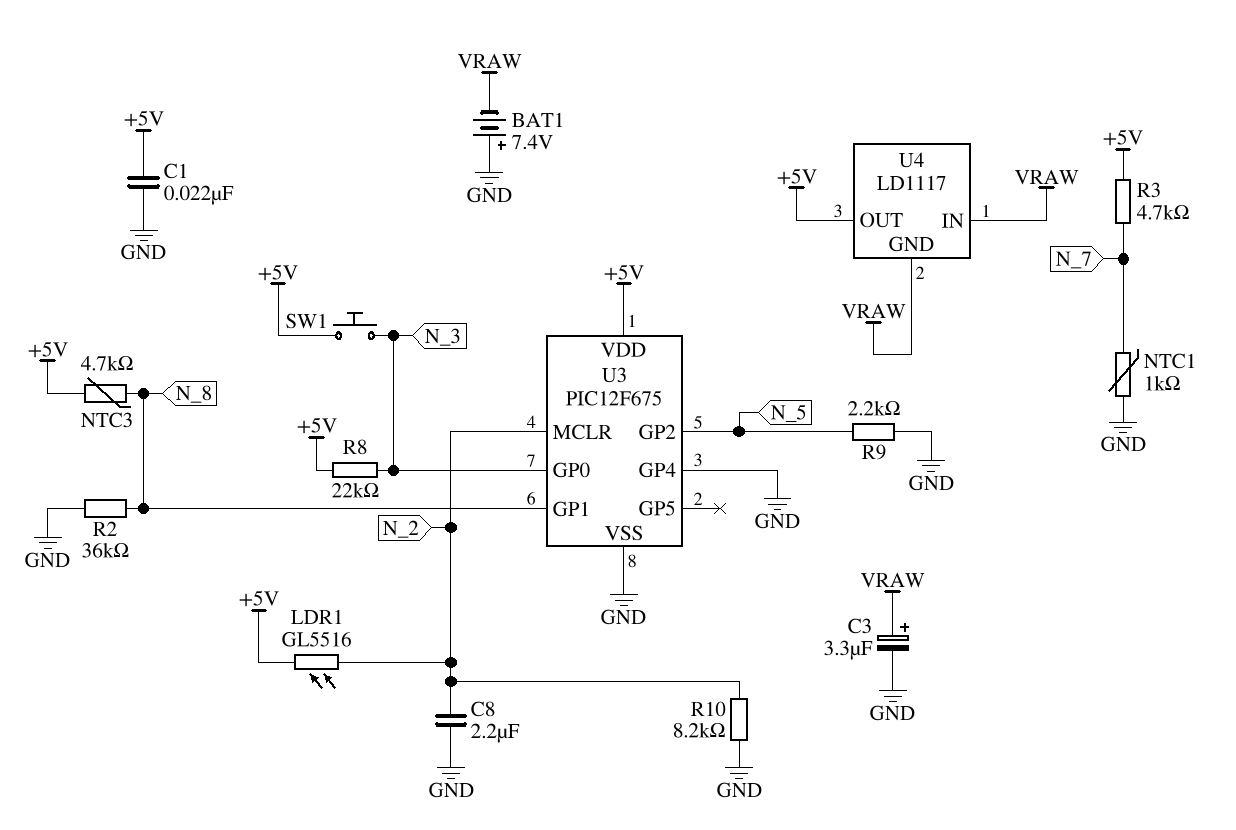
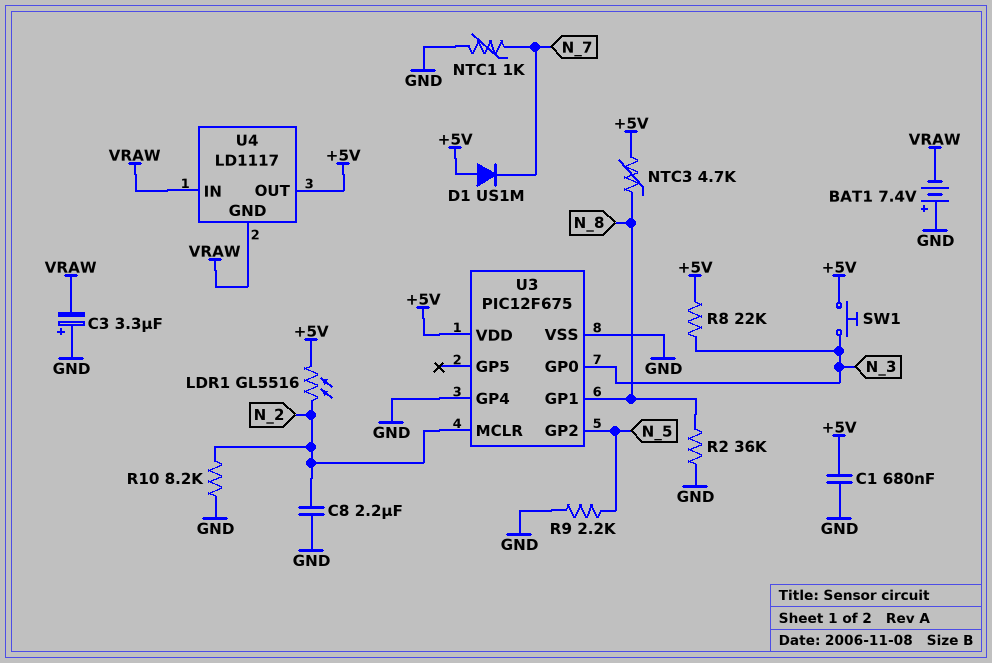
C1: 22nF (+5V, GND) -> 680nF (+5V, GND)
C3: 3.3uF (plus VRAW, minus GND) -> 3.3uF (plus GND, minus VRAW)
D1: none -> diode US1M (A +5V, K N_7)
R3: 4.7k (+5V, N_7) -> none

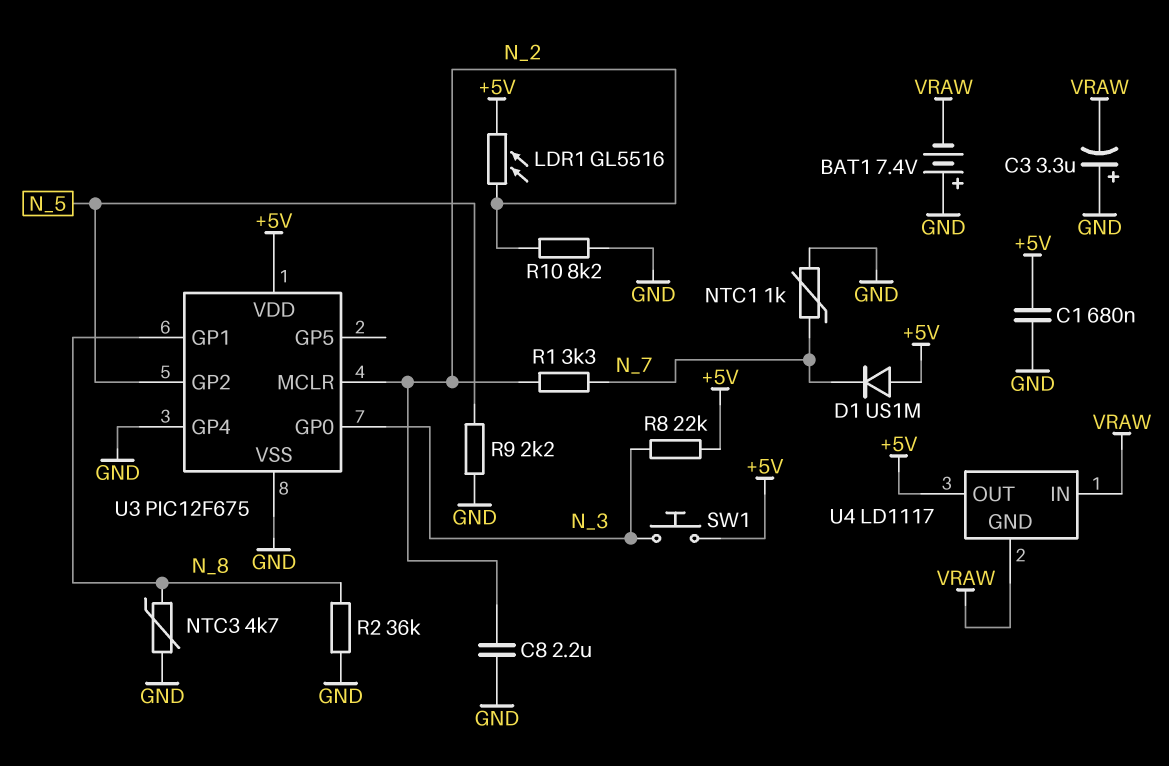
NTC3: 4.7k (+5V, N_8) -> 4.7k (GND, N_8)
R1: none -> 3.3k (N_2, N_7)

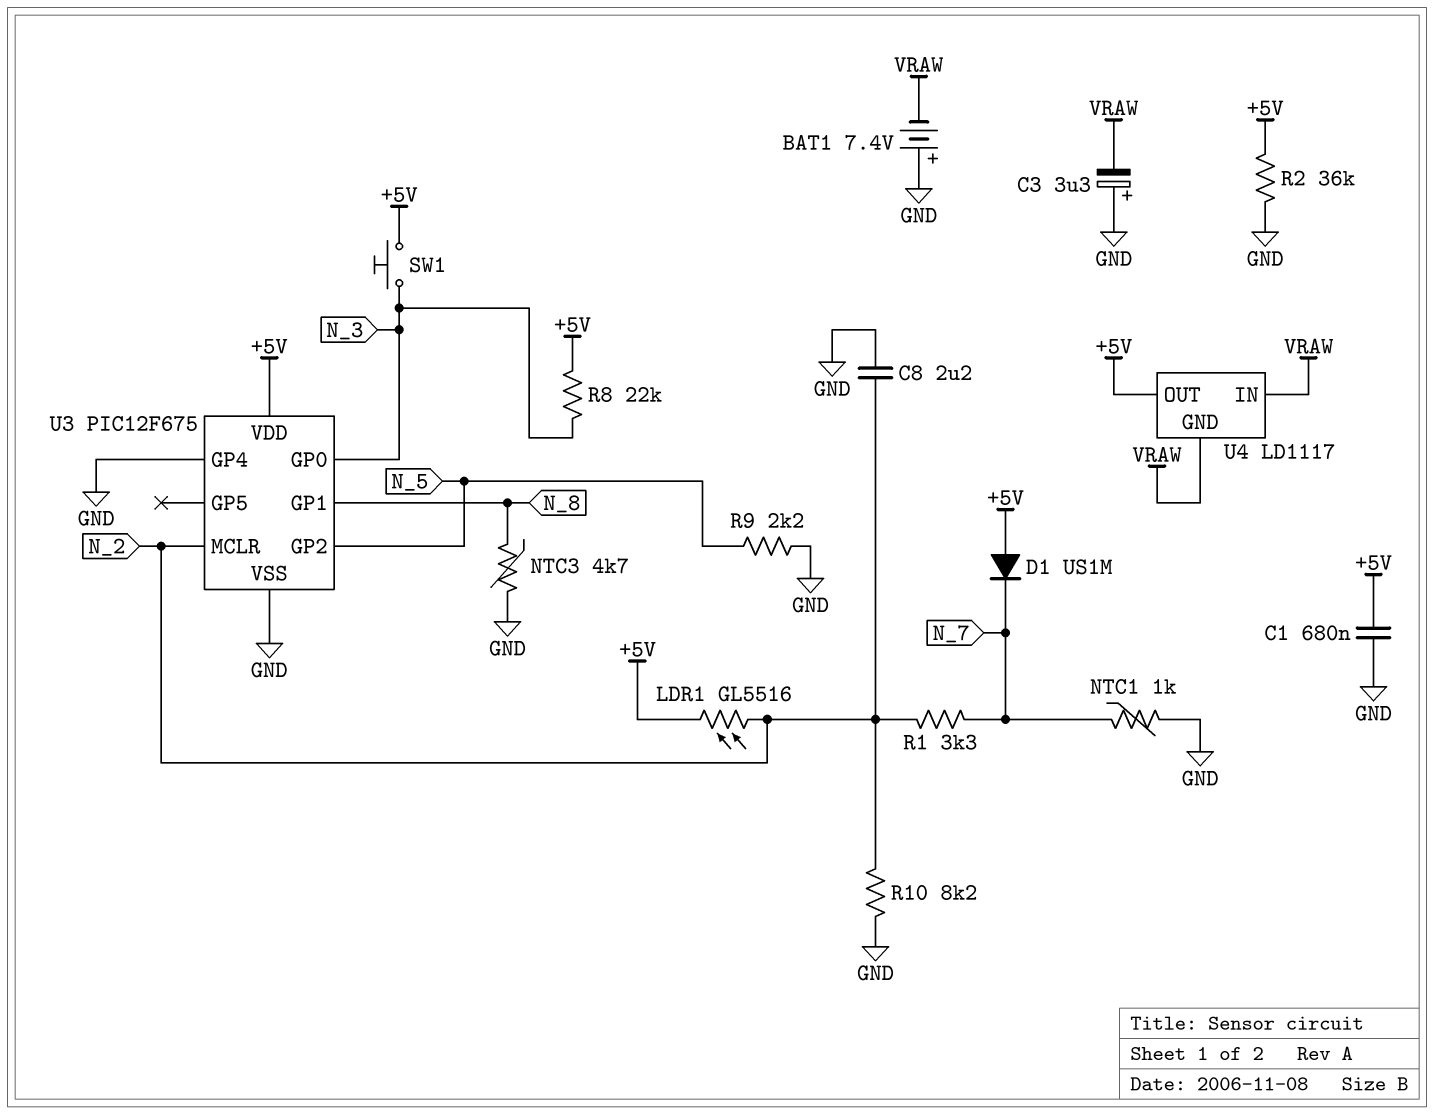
R2: 36k (GND, N_8) -> 36k (+5V, GND)

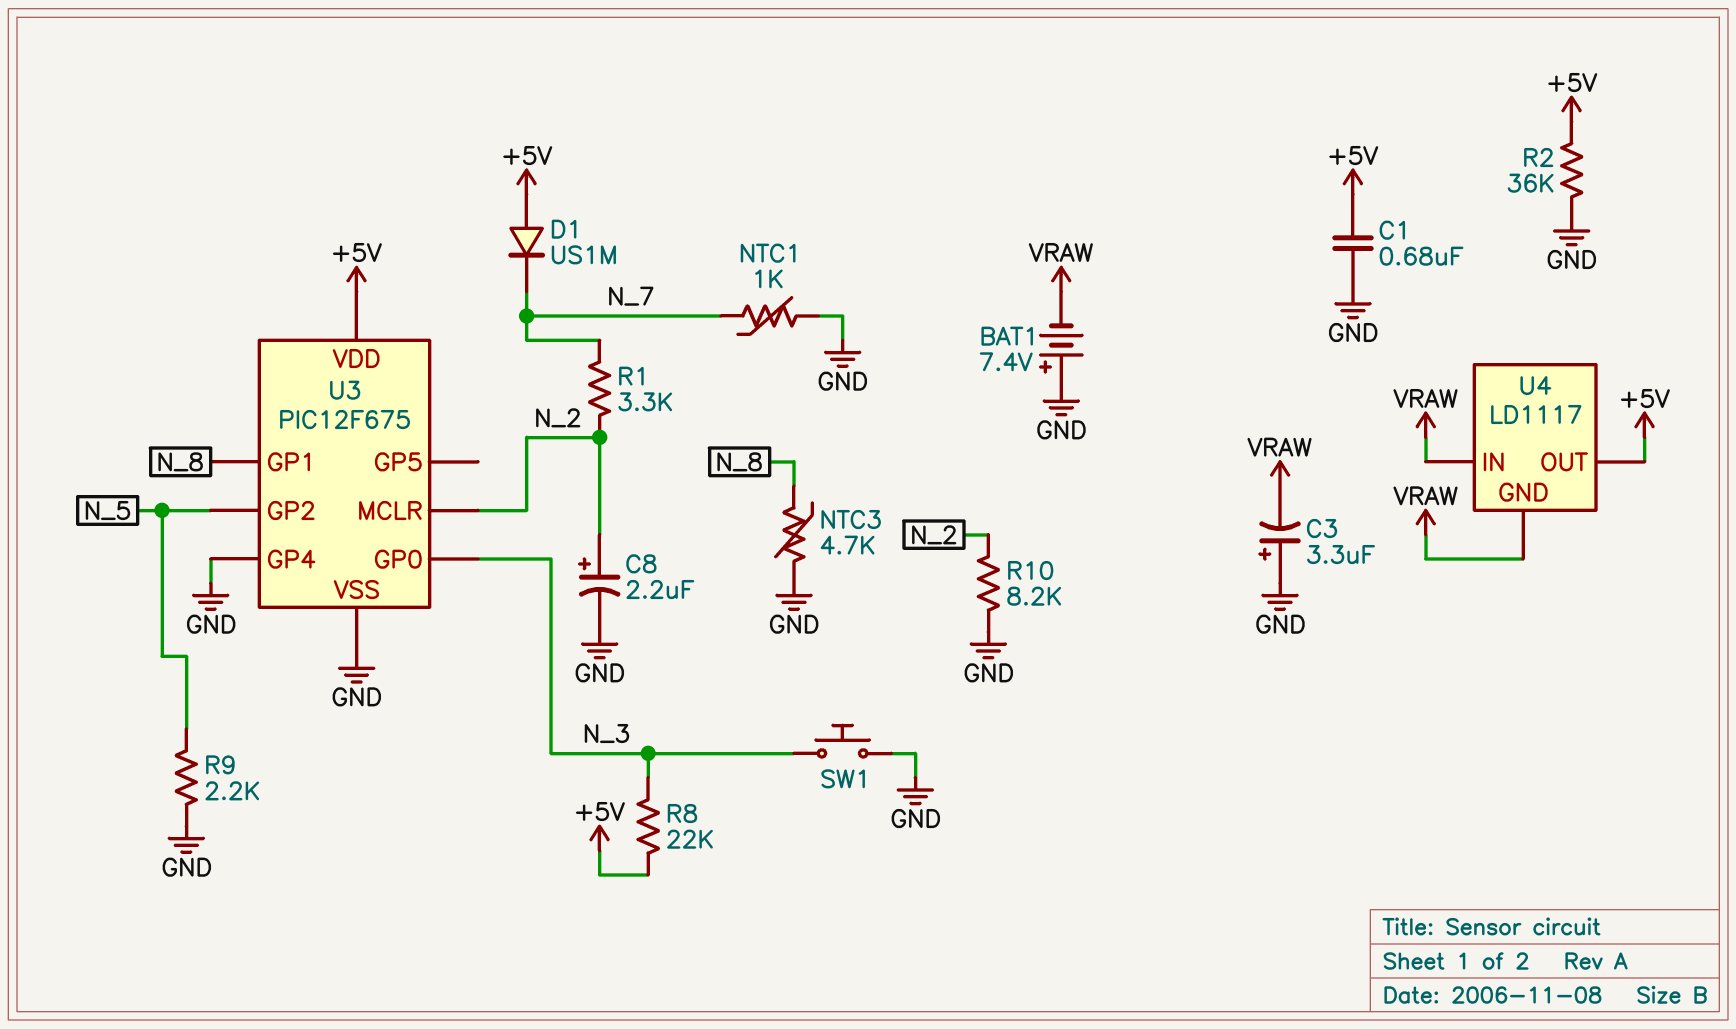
C8: 2.2uF (GND, N_2) -> 2.2uF (plus N_2, minus GND)
LDR1: GL5516 (+5V, N_2) -> none
SW1: button (+5V, N_3) -> button (GND, N_3)

